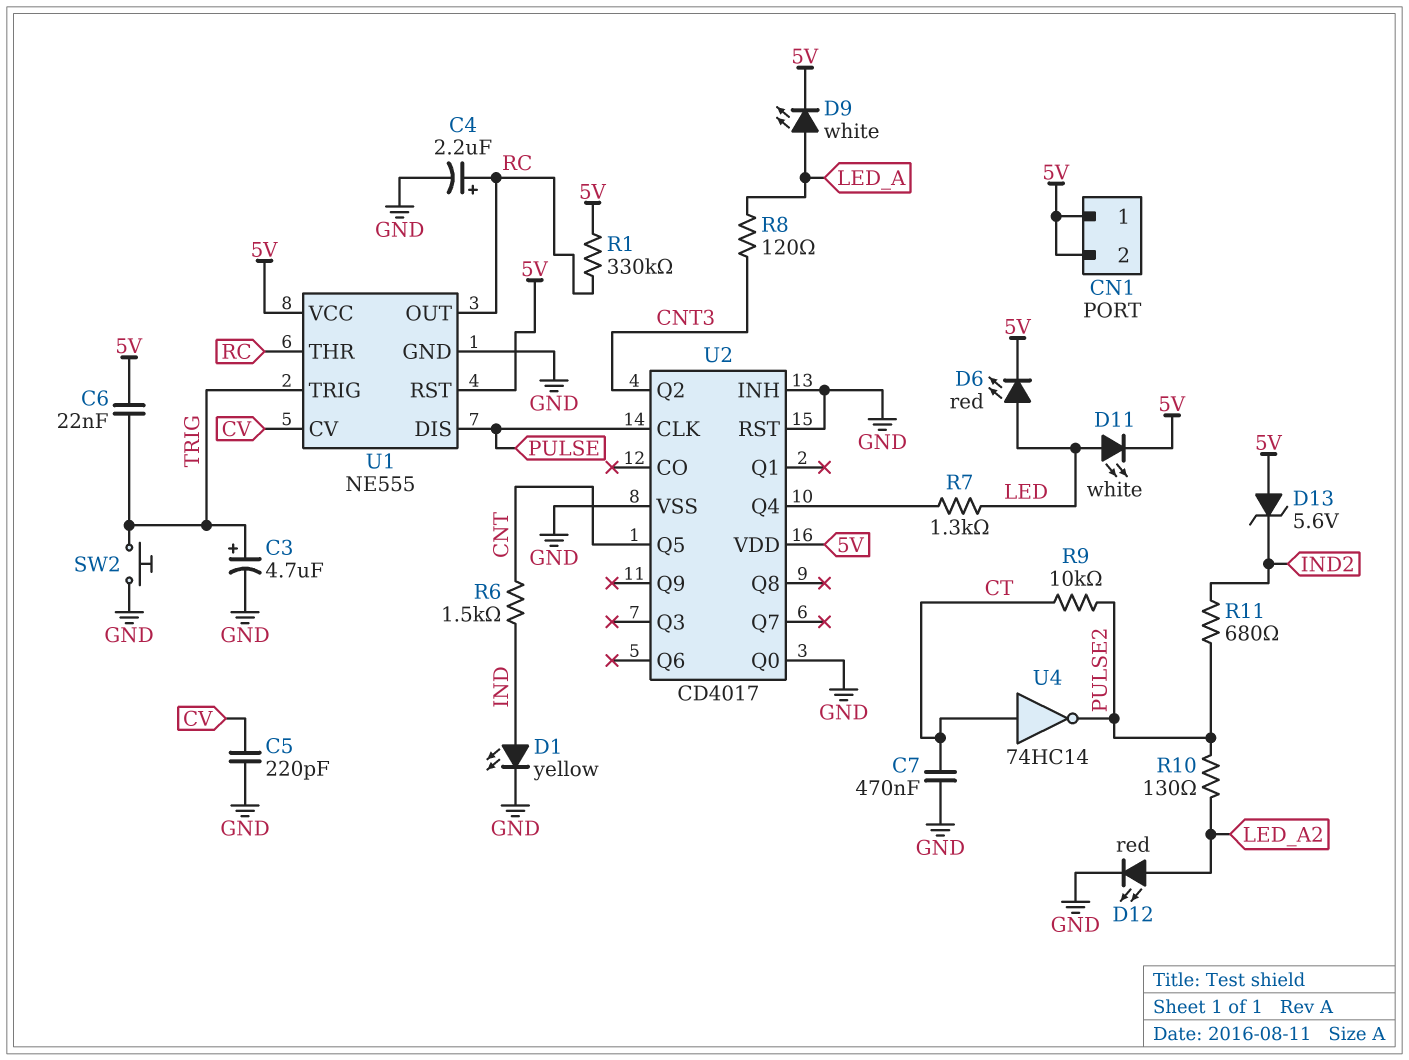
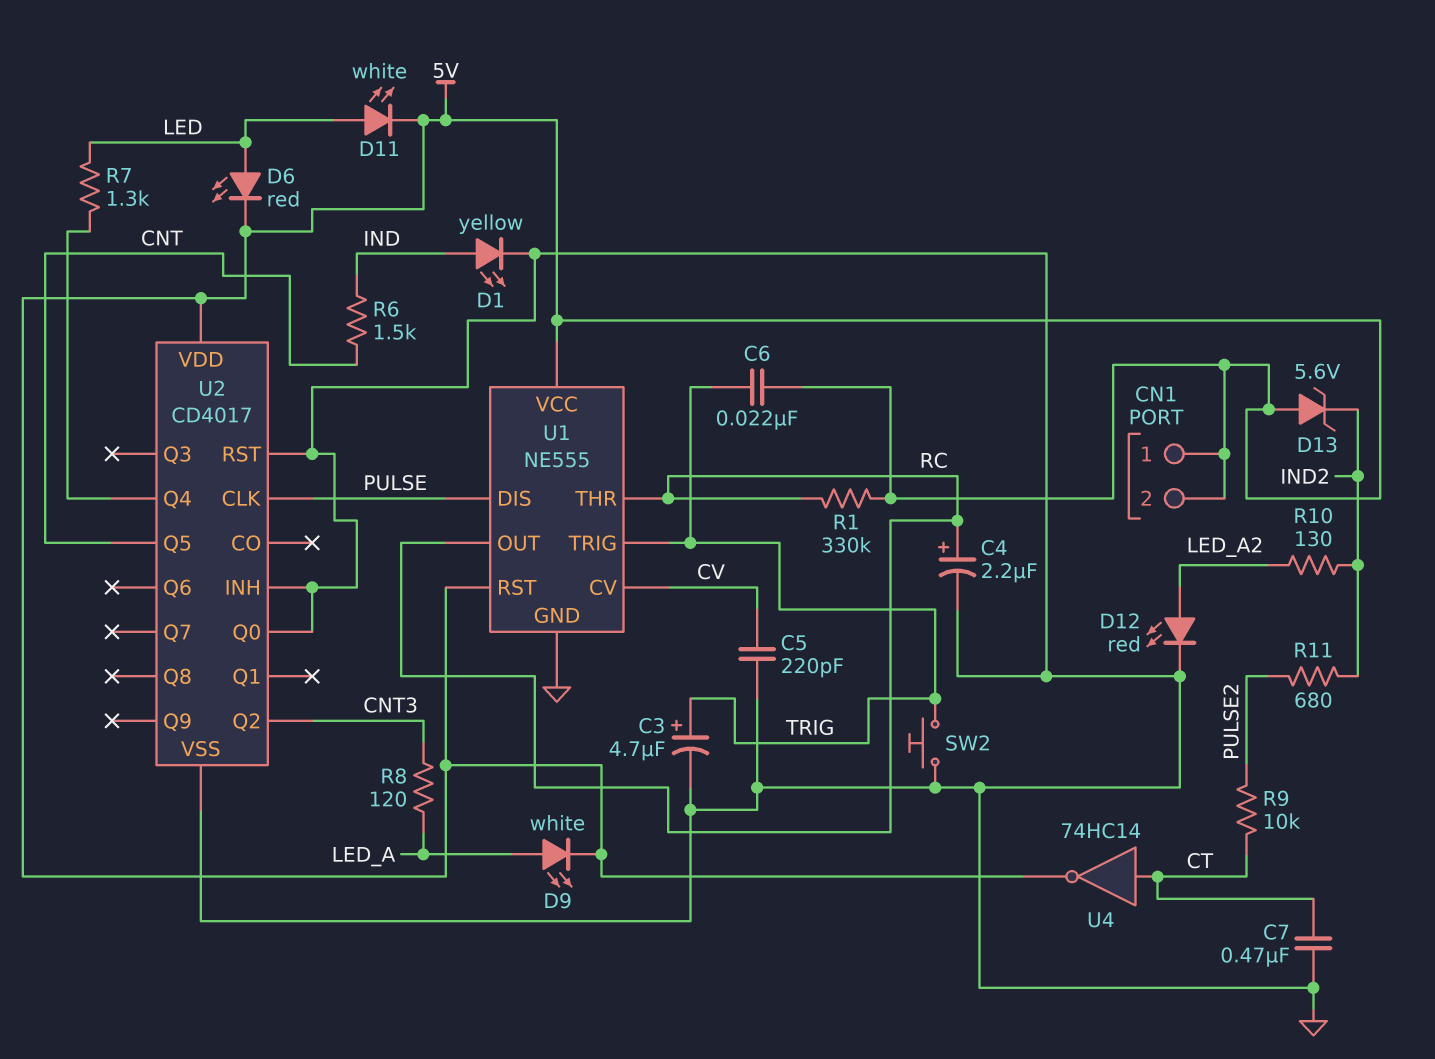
R10: 130 (LED_A2, PULSE2) -> 130 (IND2, LED_A2)
U4: NOT 74HC14 (in CT, out PULSE2) -> NOT 74HC14 (in CT, out 5V)

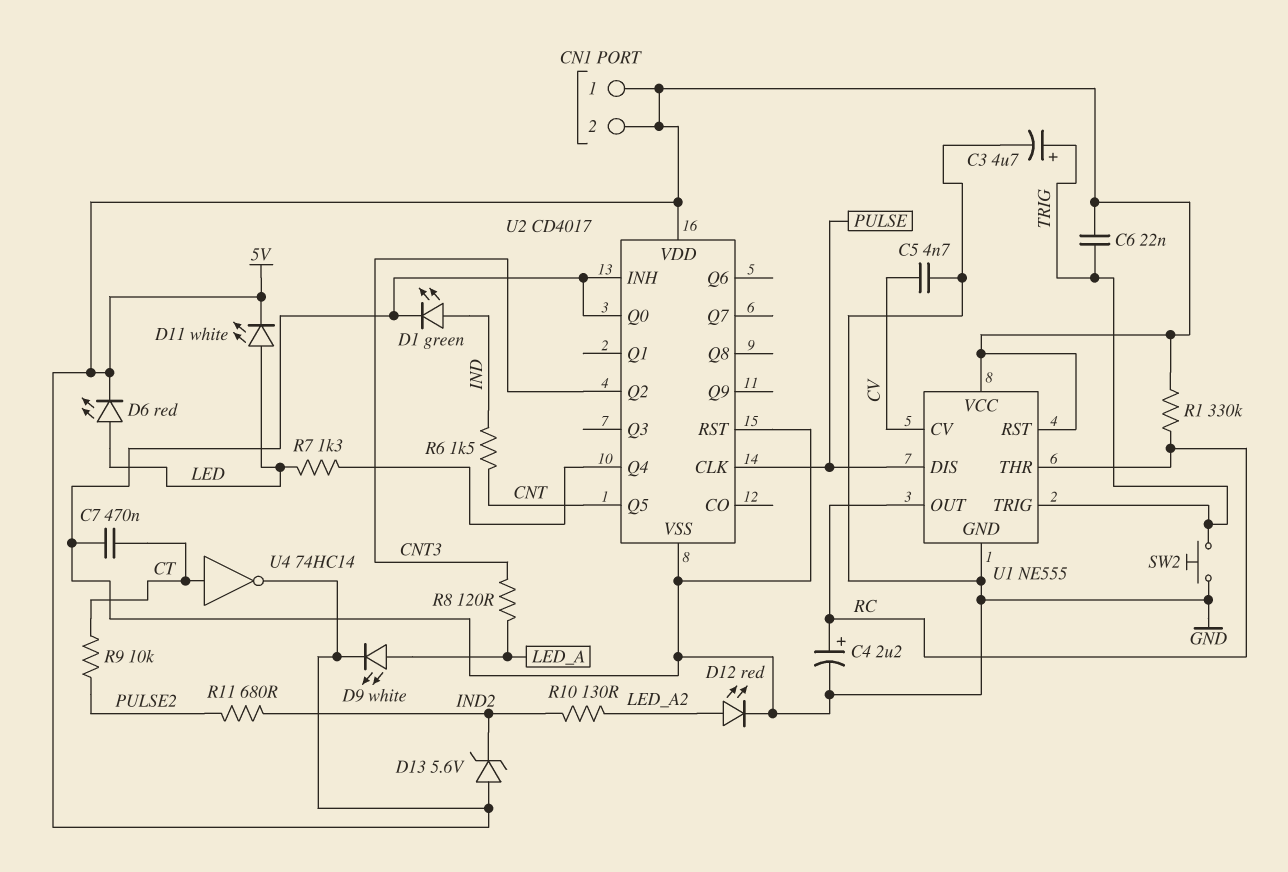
C5: 220pF (CV, GND) -> 4.7nF (CV, GND)
D1: LED yellow (A IND, K GND) -> LED green (A IND, K GND)

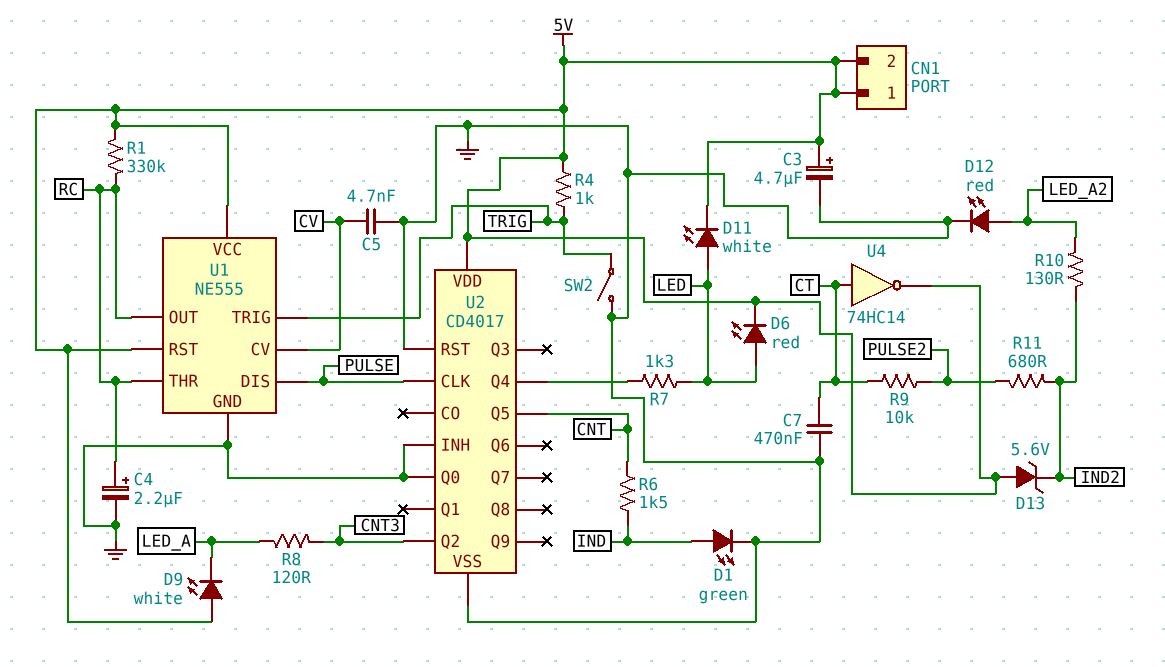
C3: 4.7uF (plus TRIG, minus GND) -> 4.7uF (plus 5V, minus GND)
C6: 22nF (5V, TRIG) -> none
D9: LED white (A LED_A, K 5V) -> LED white (A 5V, K LED_A)
R4: none -> 1k (5V, TRIG)
SW2: button (GND, TRIG) -> switch (GND, TRIG)

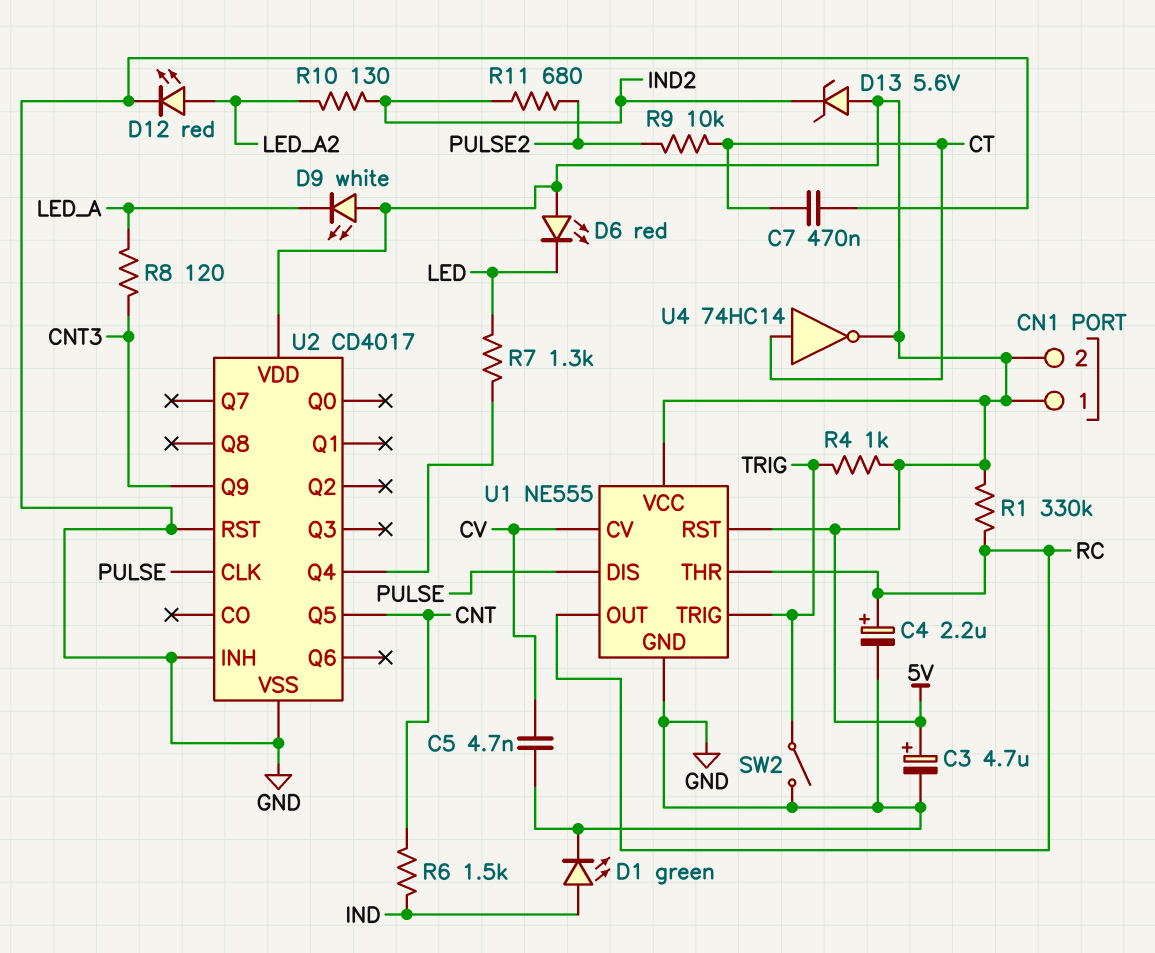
D6: LED red (A LED, K 5V) -> LED red (A 5V, K LED)
D11: LED white (A LED, K 5V) -> none
U2 pin Q0: GND -> none
U2 pin Q2: CNT3 -> none
U2 pin Q9: none -> CNT3

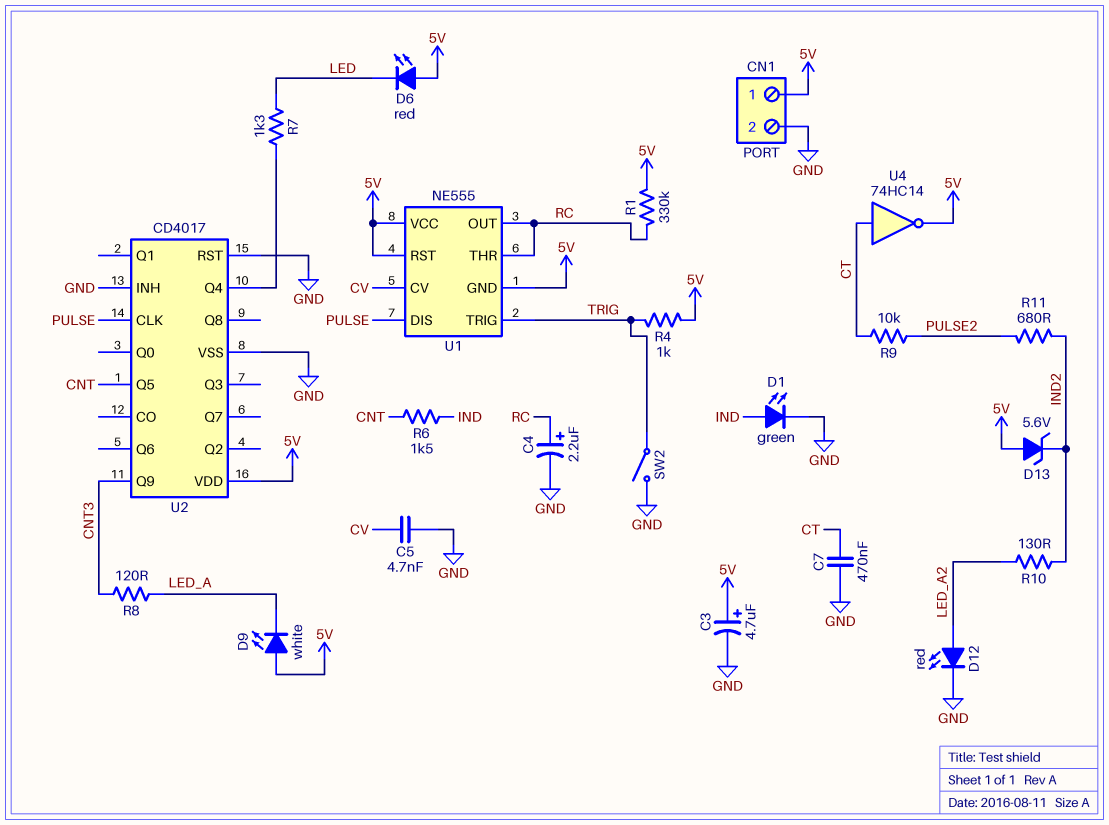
CN1 pin 2: 5V -> GND
U1 pin GND: GND -> 5V

